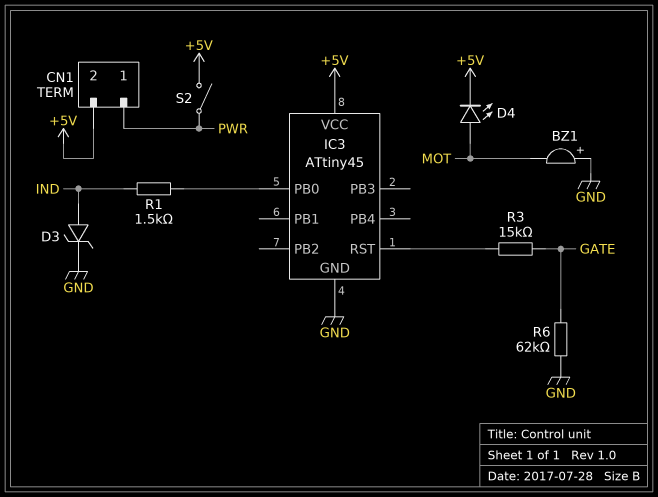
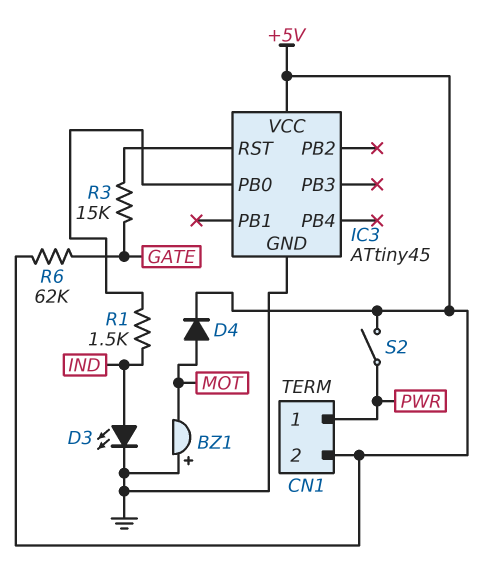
D3: zener (A IND, K GND) -> LED (A IND, K GND)
D4: LED (A MOT, K +5V) -> diode (A MOT, K +5V)
R6: 62k (GATE, GND) -> 62k (+5V, GATE)

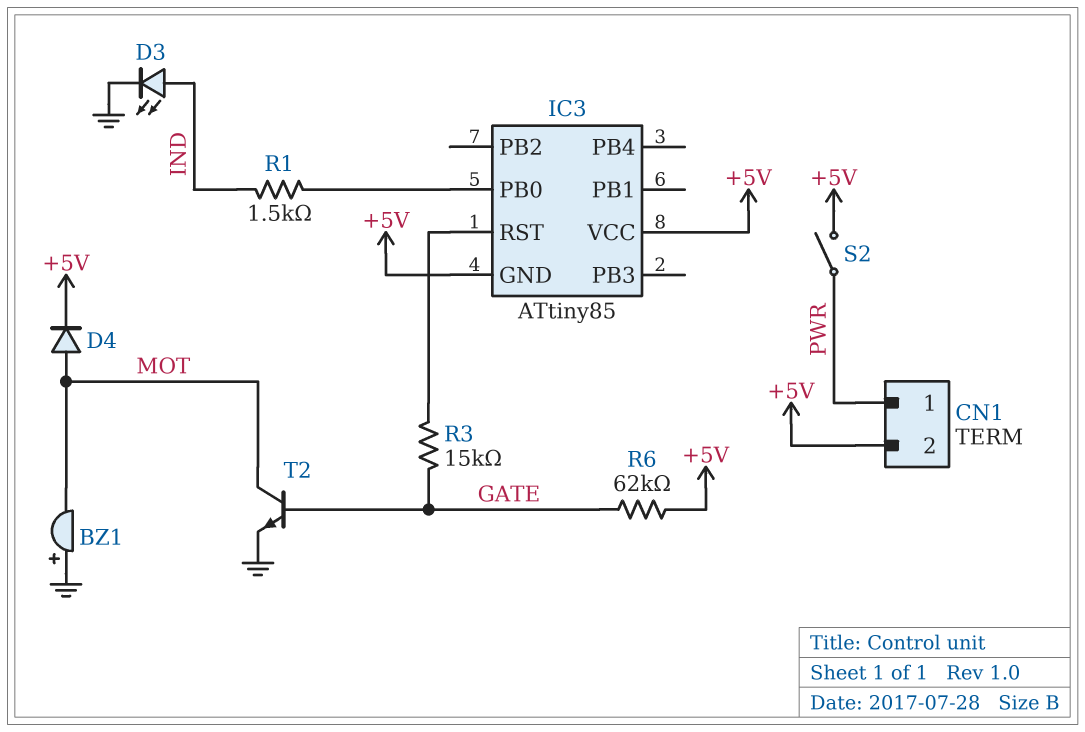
IC3: ATtiny45 -> ATtiny85
IC3 pin GND: GND -> +5V
T2: none -> NPN (B GATE, C MOT, E GND)

